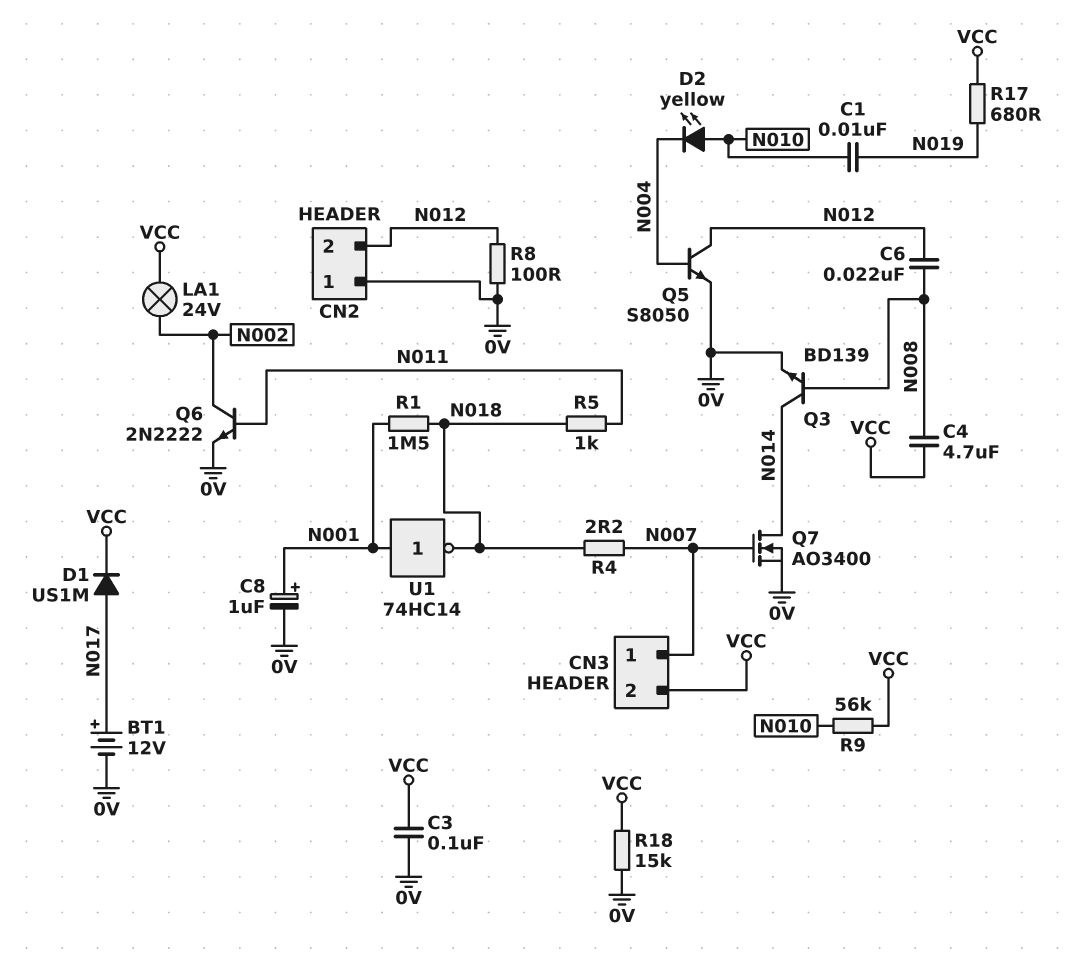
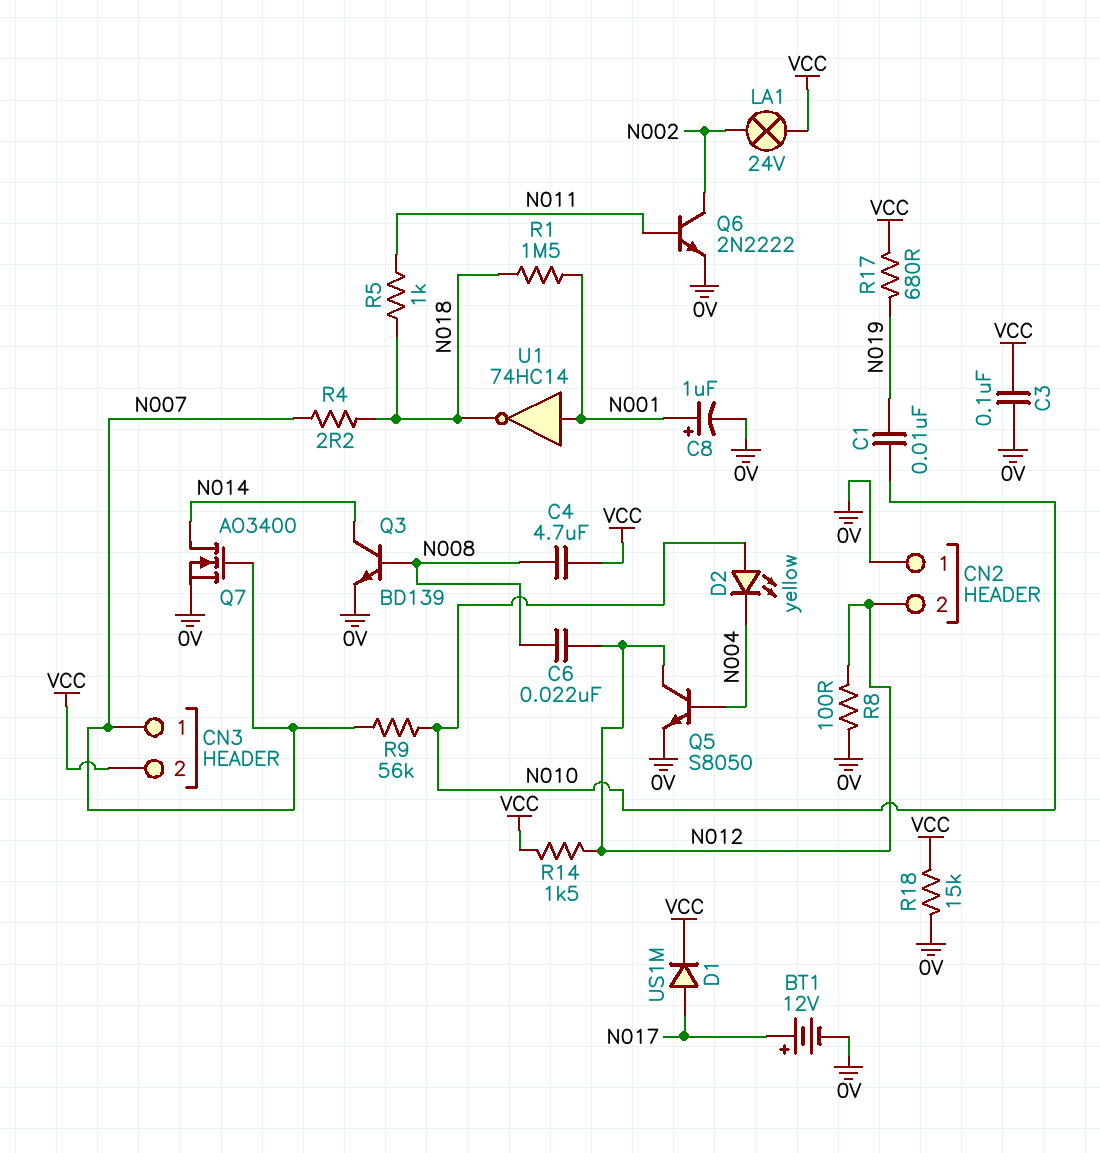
R9: 56k (N010, VCC) -> 56k (N007, N010)
R14: none -> 1.5k (N012, VCC)

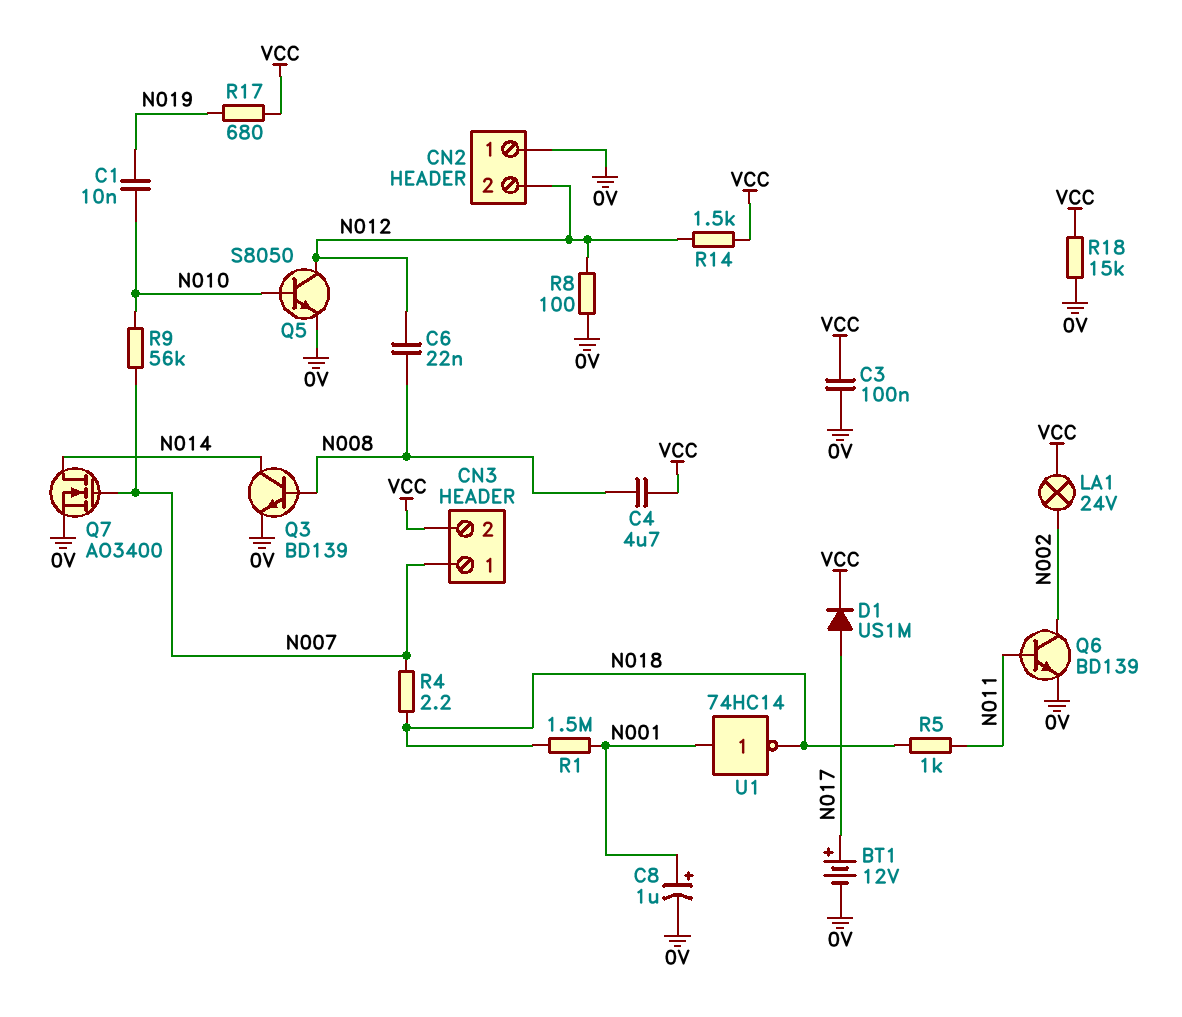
D2: LED yellow (A N010, K N004) -> none
Q5: NPN S8050 (B N004, C N012, E 0V) -> NPN S8050 (B N010, C N012, E 0V)
Q6: NPN 2N2222 (B N011, C N002, E 0V) -> NPN BD139 (B N011, C N002, E 0V)

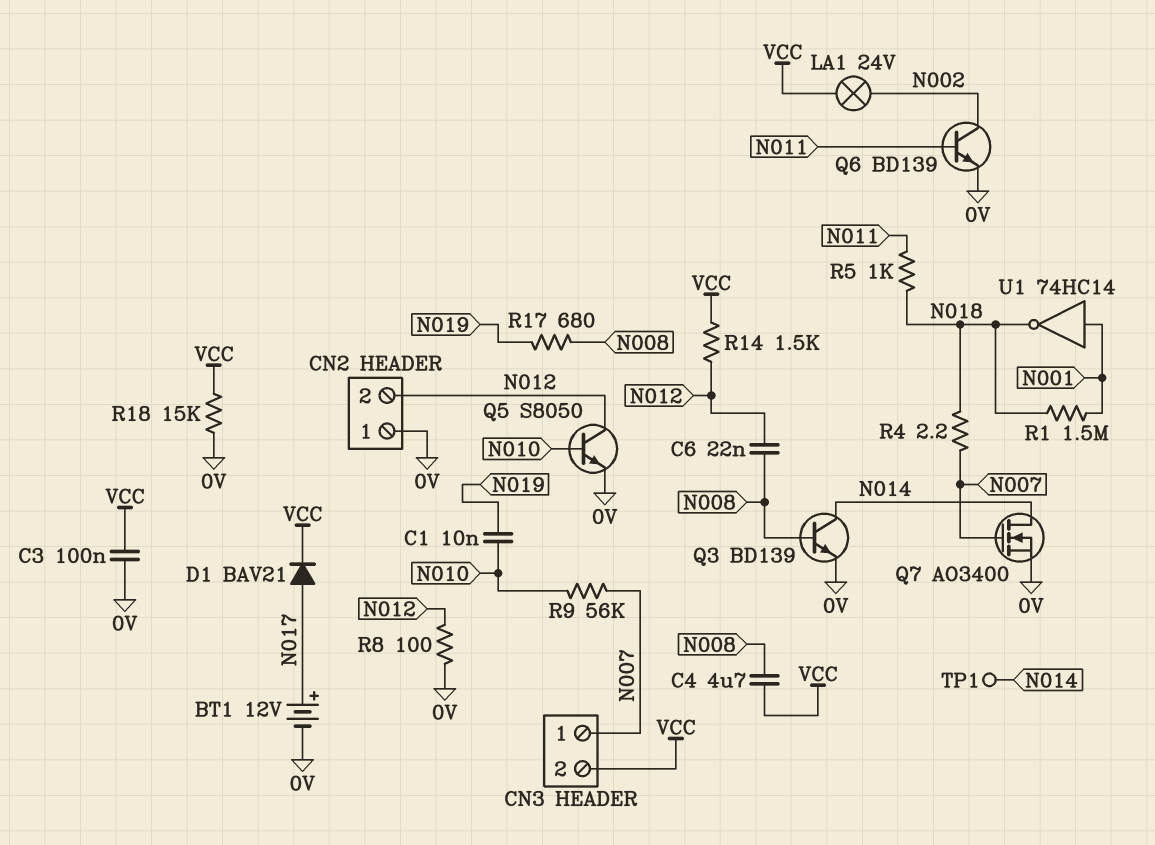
C8: 1uF (plus N001, minus 0V) -> none
D1: diode US1M (A N017, K VCC) -> diode BAV21 (A N017, K VCC)
R17: 680 (N019, VCC) -> 680 (N008, N019)
TP1: none -> test point (N014)

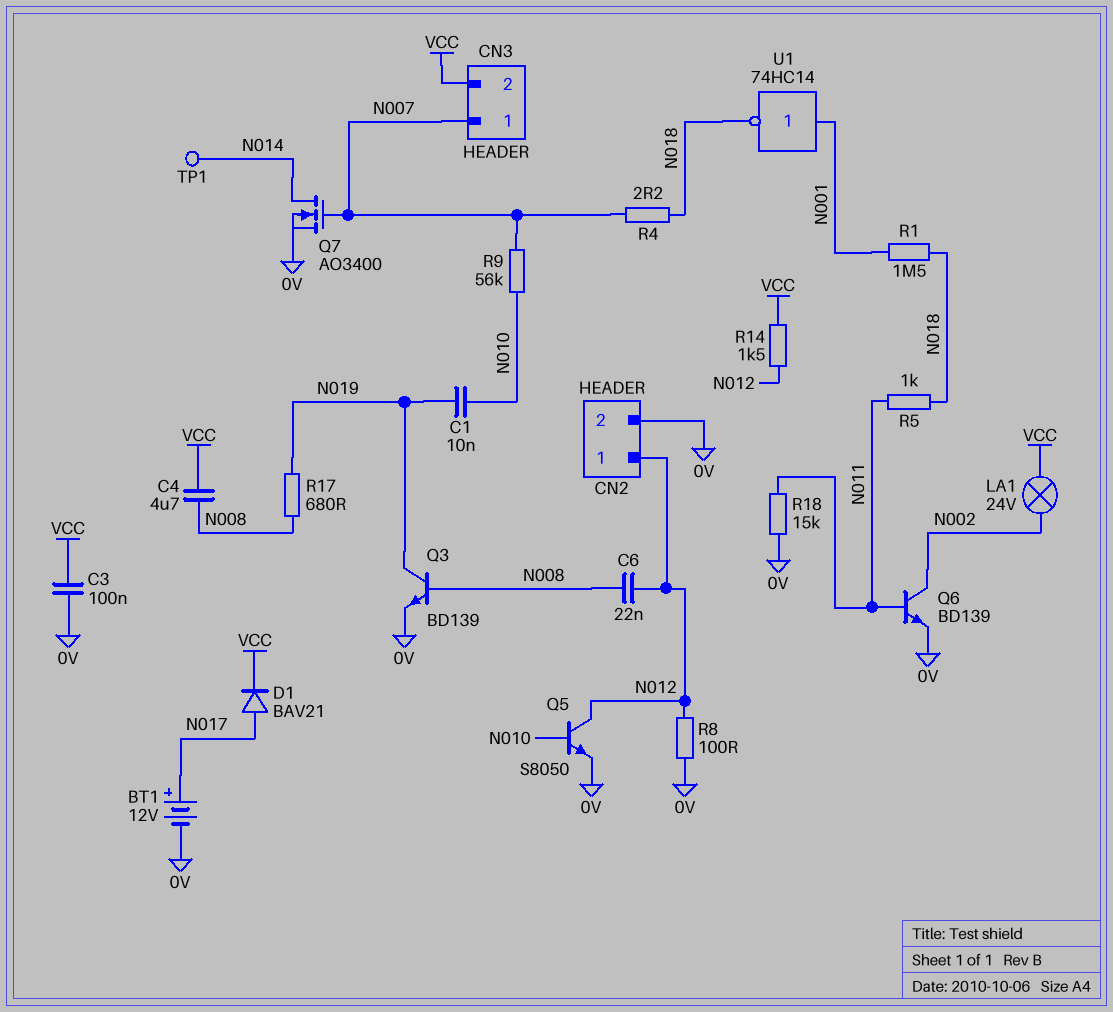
CN2 pin 1: 0V -> N012
CN2 pin 2: N012 -> 0V
Q3: NPN BD139 (B N008, C N014, E 0V) -> NPN BD139 (B N008, C N019, E 0V)
R18: 15k (0V, VCC) -> 15k (0V, N011)

